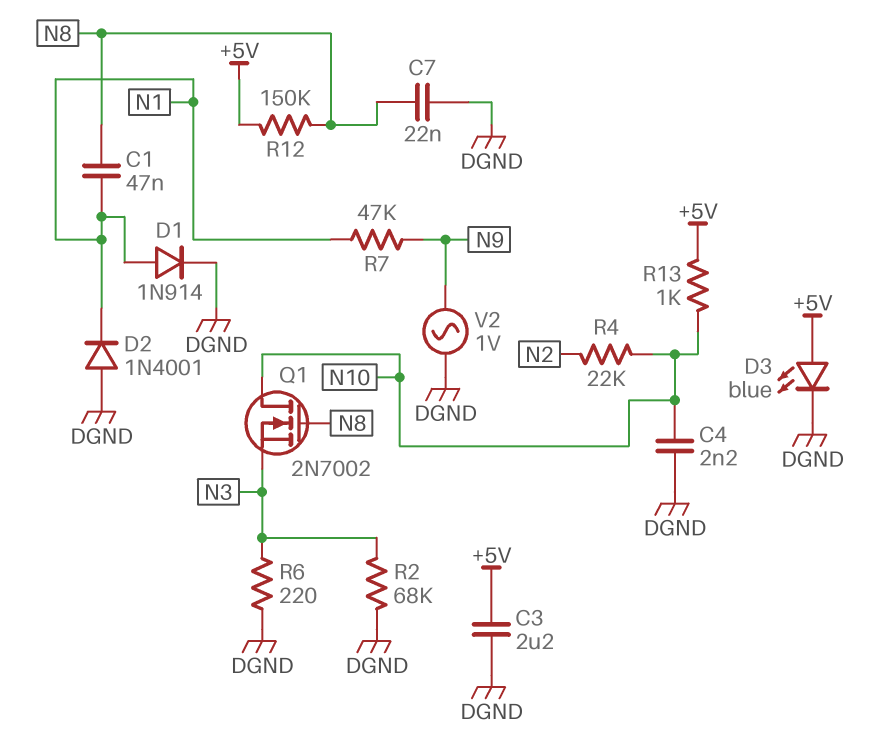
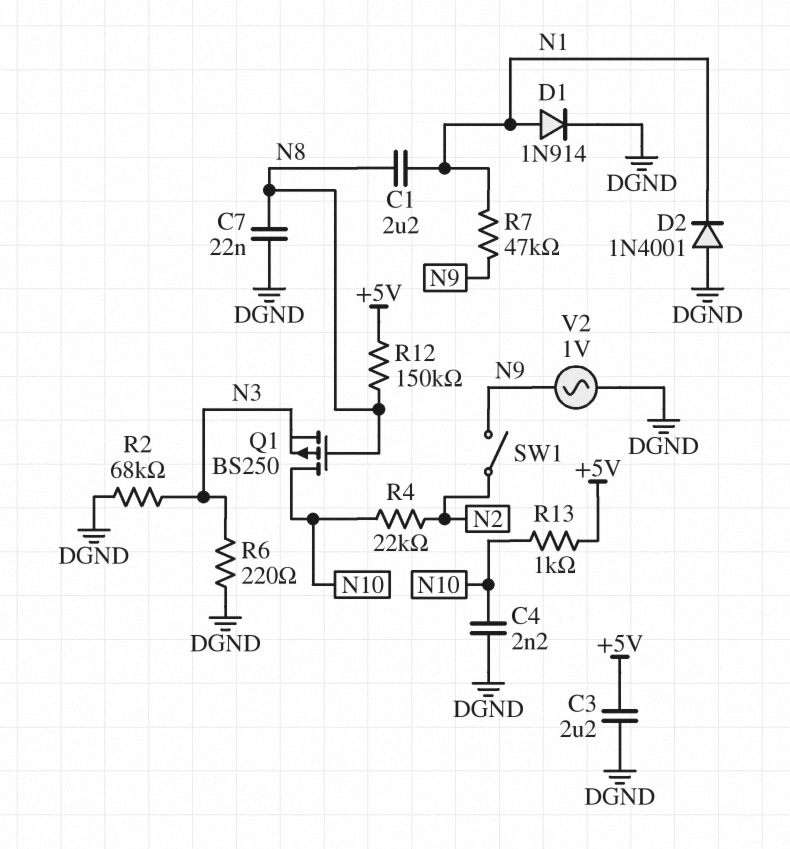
C1: 47nF (N1, N8) -> 2.2uF (N1, N8)
D3: LED blue (A +5V, K DGND) -> none
Q1: NMOS 2N7002 (G N8, D N10, S N3) -> PMOS BS250 (G N8, D N10, S N3)
SW1: none -> switch (N2, N9)

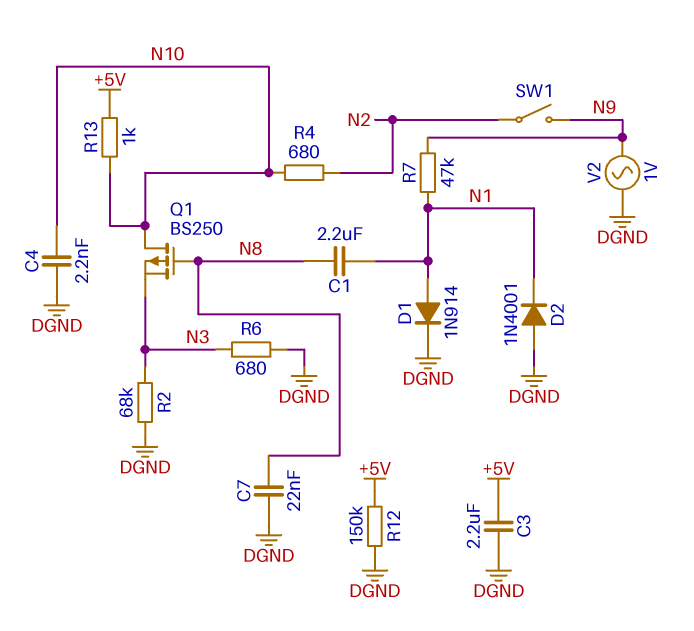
R4: 22k (N2, N10) -> 680 (N2, N10)
R6: 220 (DGND, N3) -> 680 (DGND, N3)
R12: 150k (+5V, N8) -> 150k (+5V, DGND)

